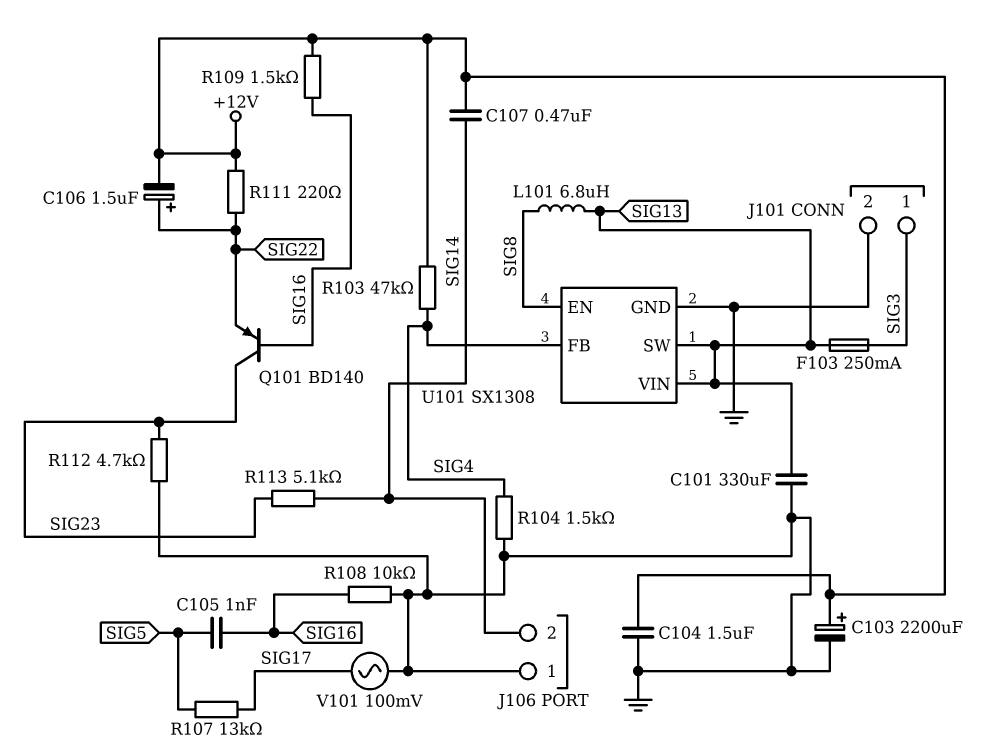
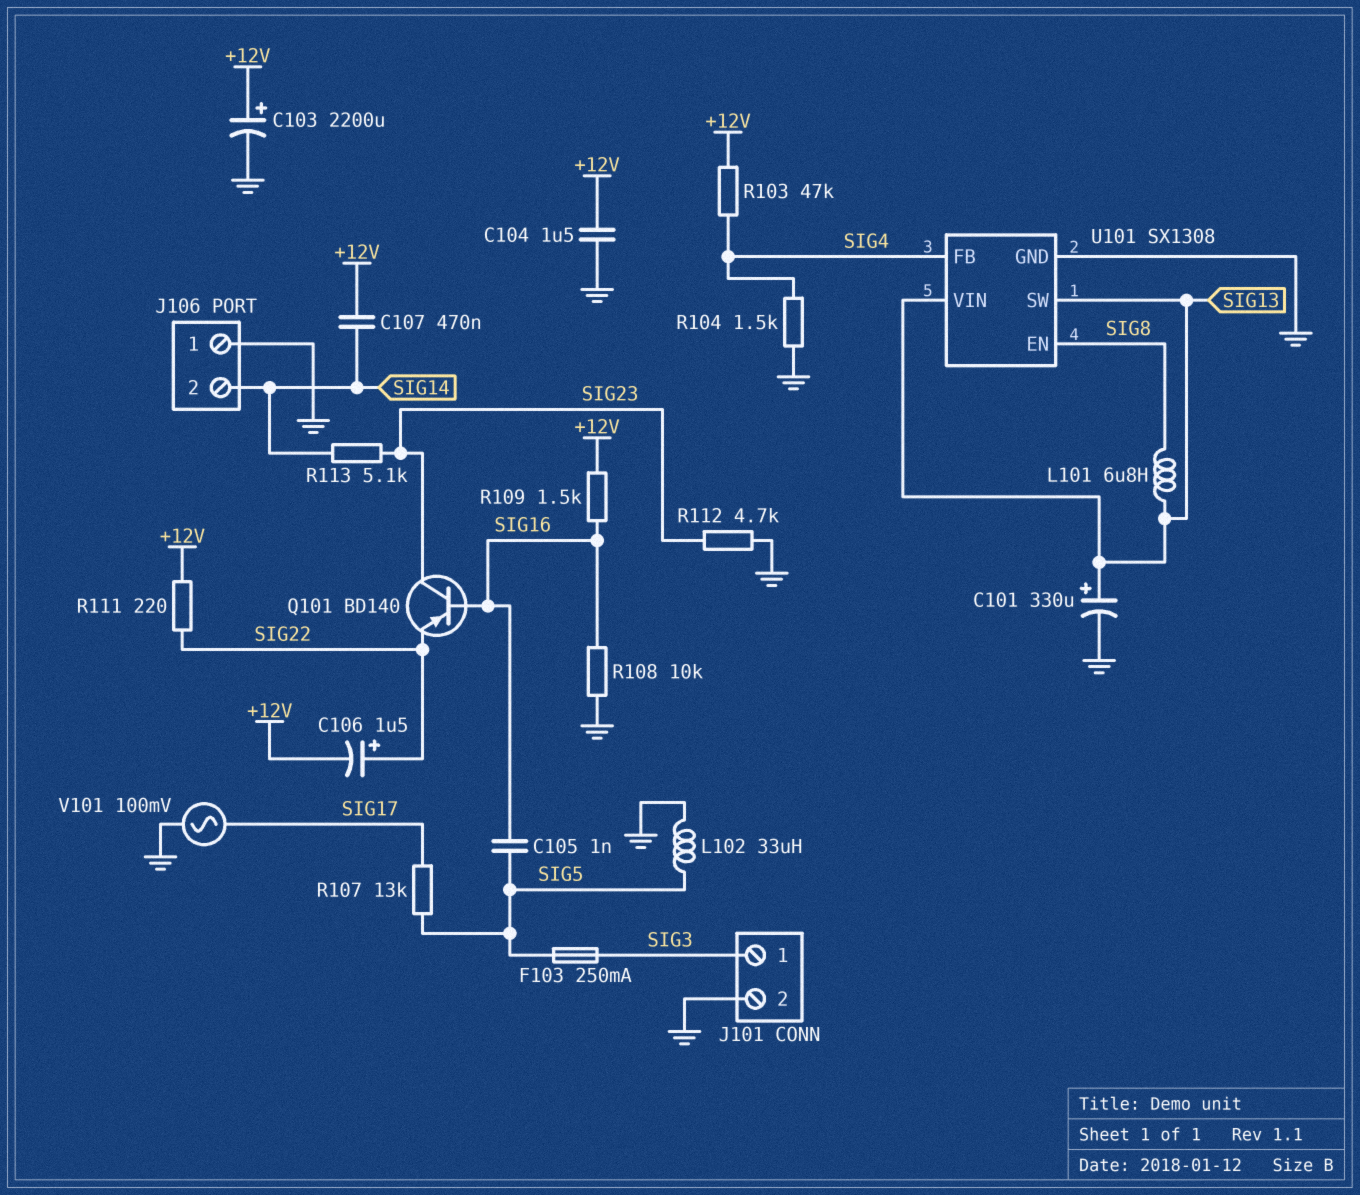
C101: 330uF (GND, SIG13) -> 330uF (plus SIG13, minus GND)
F103: 250mA (SIG3, SIG13) -> 250mA (SIG3, SIG5)
L102: none -> 33uH (GND, SIG5)

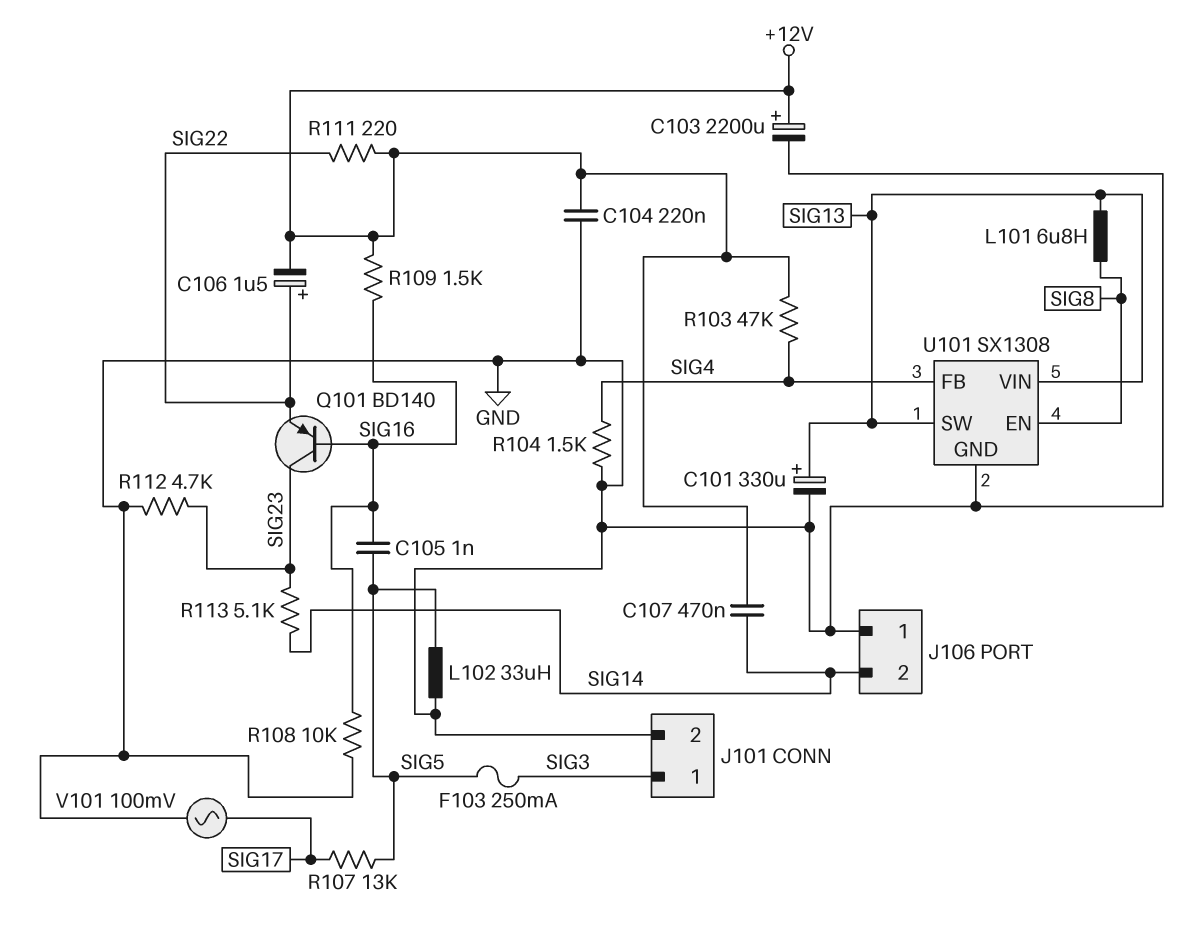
C104: 1.5uF (+12V, GND) -> 220nF (+12V, GND)

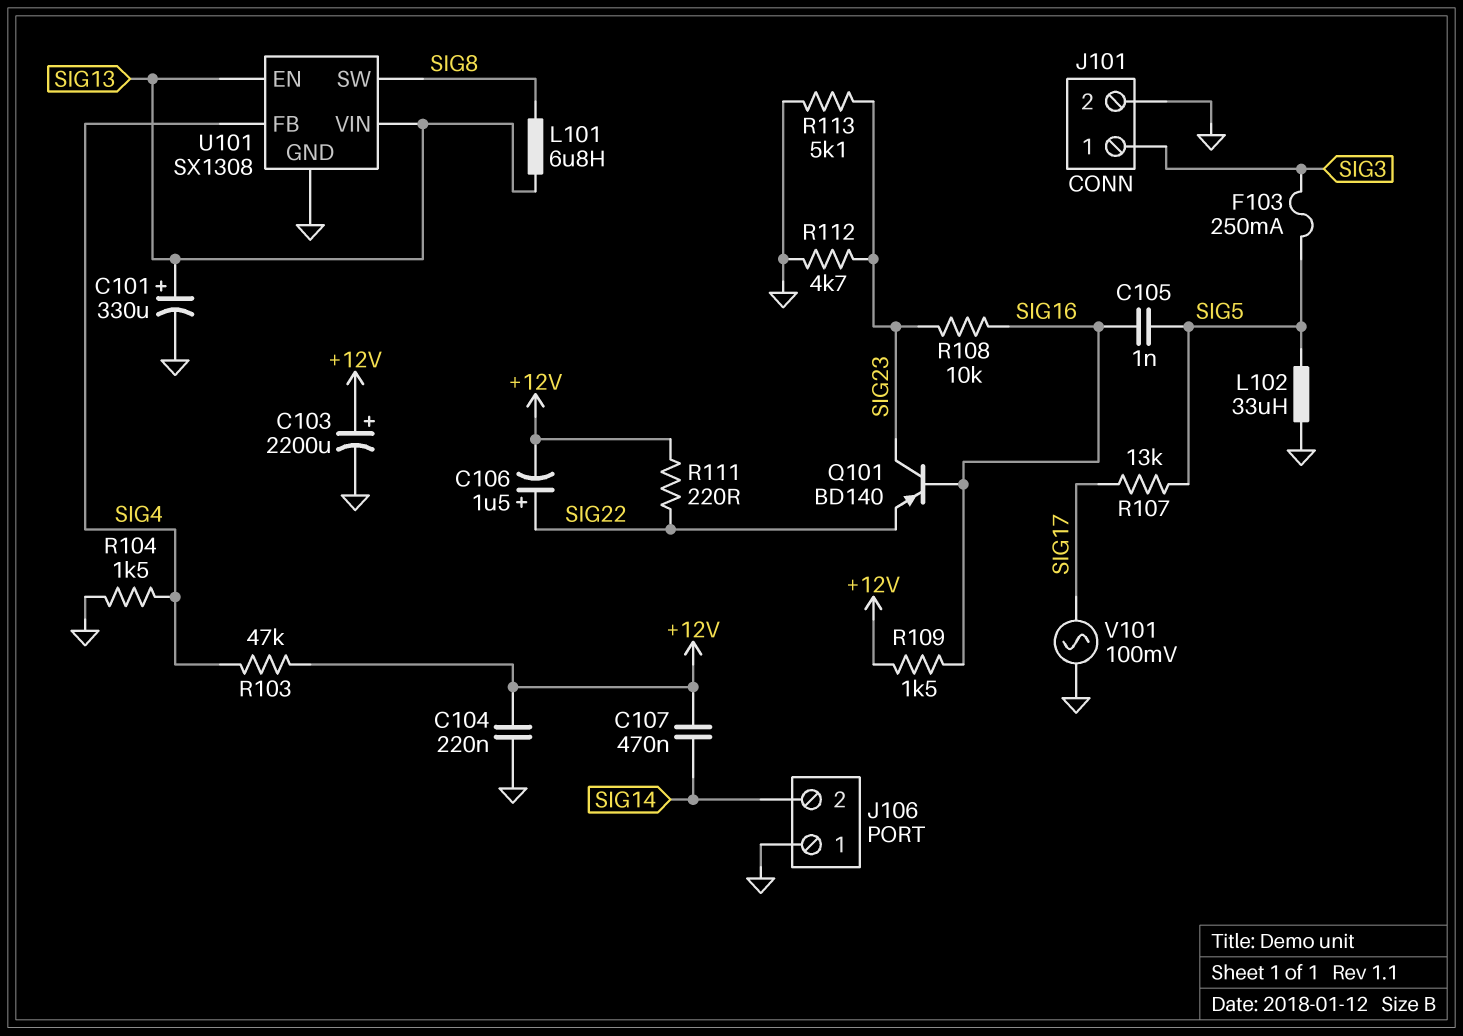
R108: 10k (GND, SIG16) -> 10k (SIG16, SIG23)
R113: 5.1k (SIG14, SIG23) -> 5.1k (GND, SIG23)
U101 pin EN: SIG8 -> SIG13
U101 pin SW: SIG13 -> SIG8

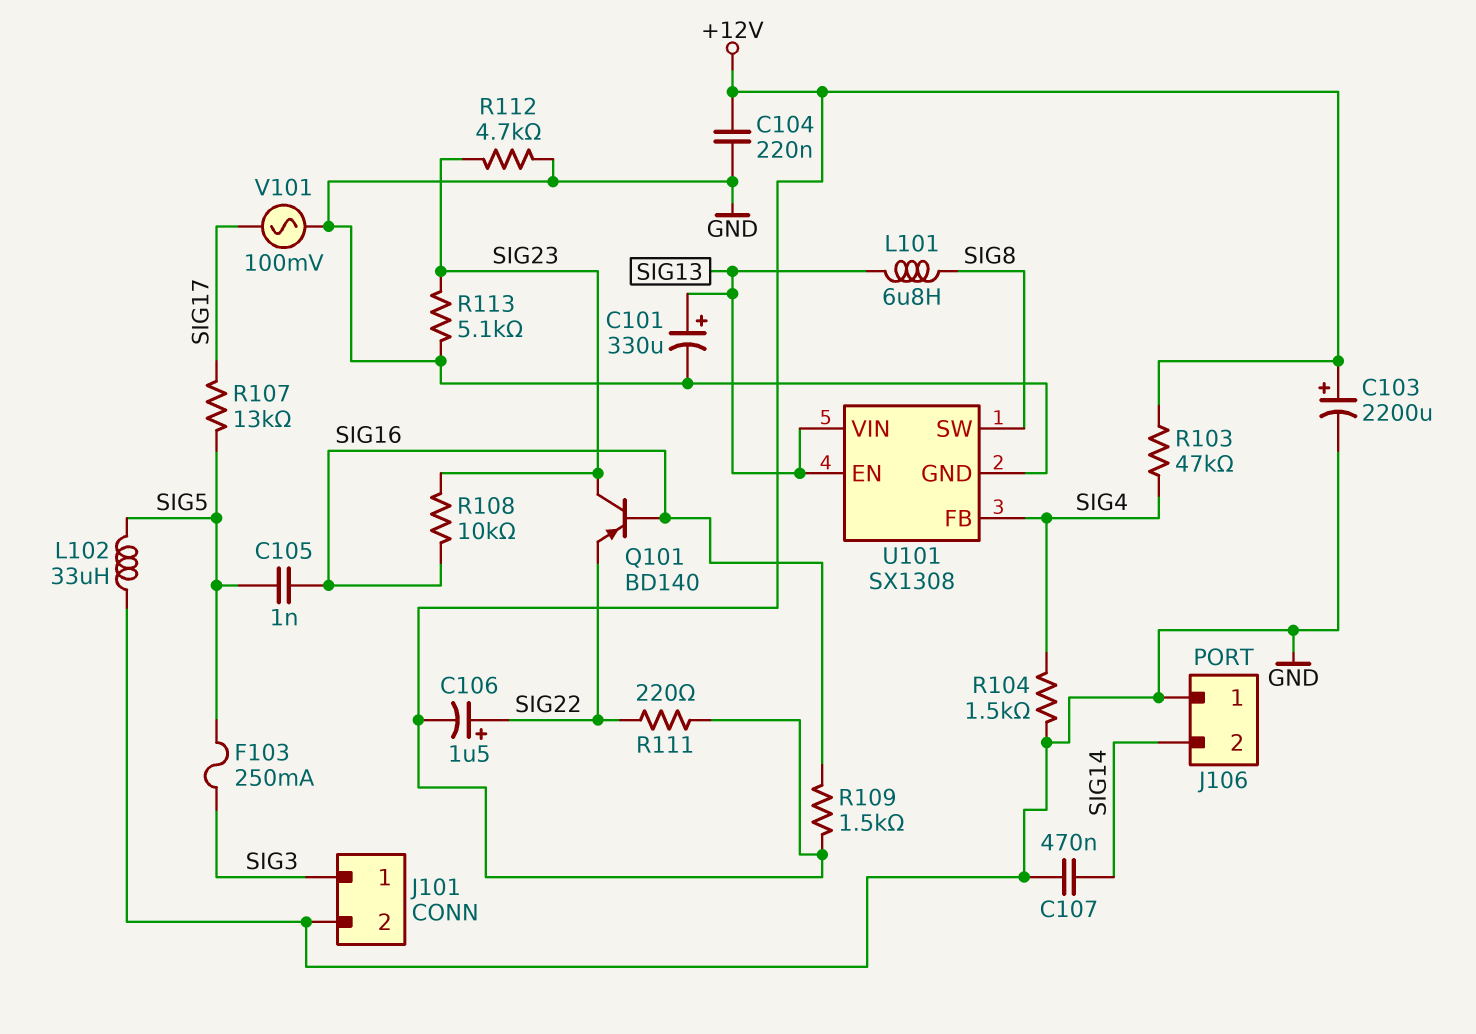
C107: 470nF (+12V, SIG14) -> 470nF (GND, SIG14)

